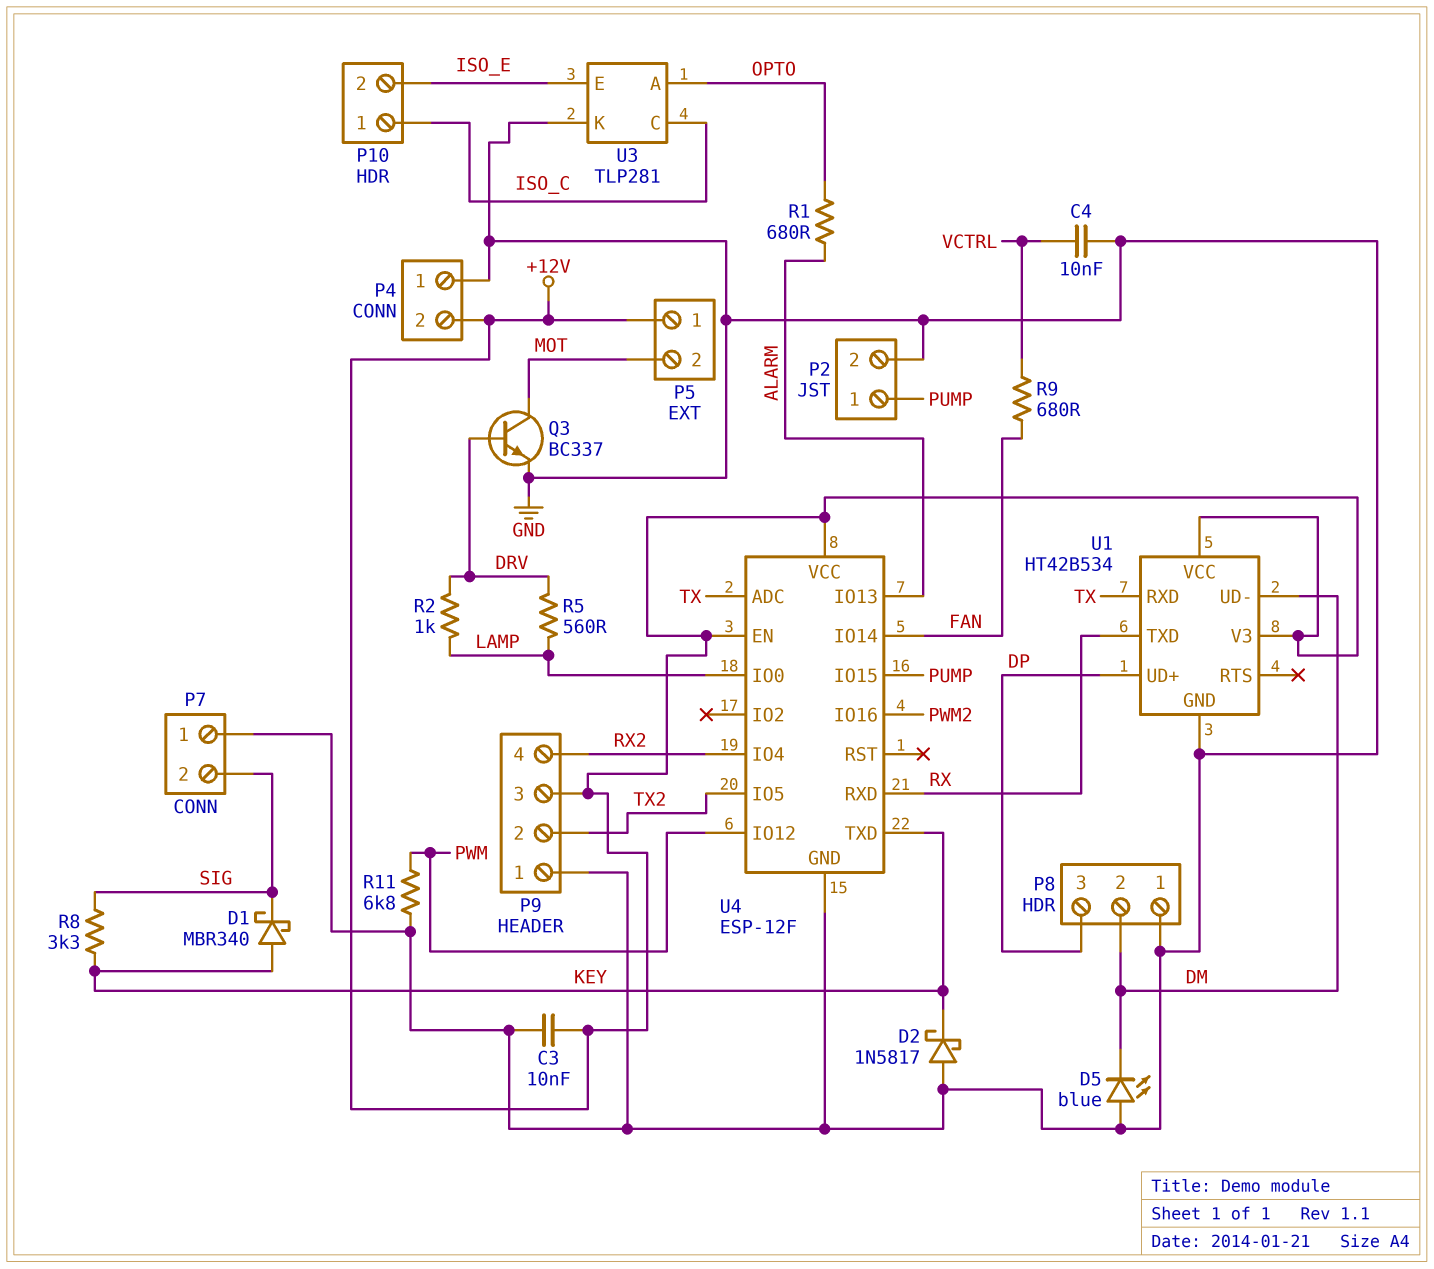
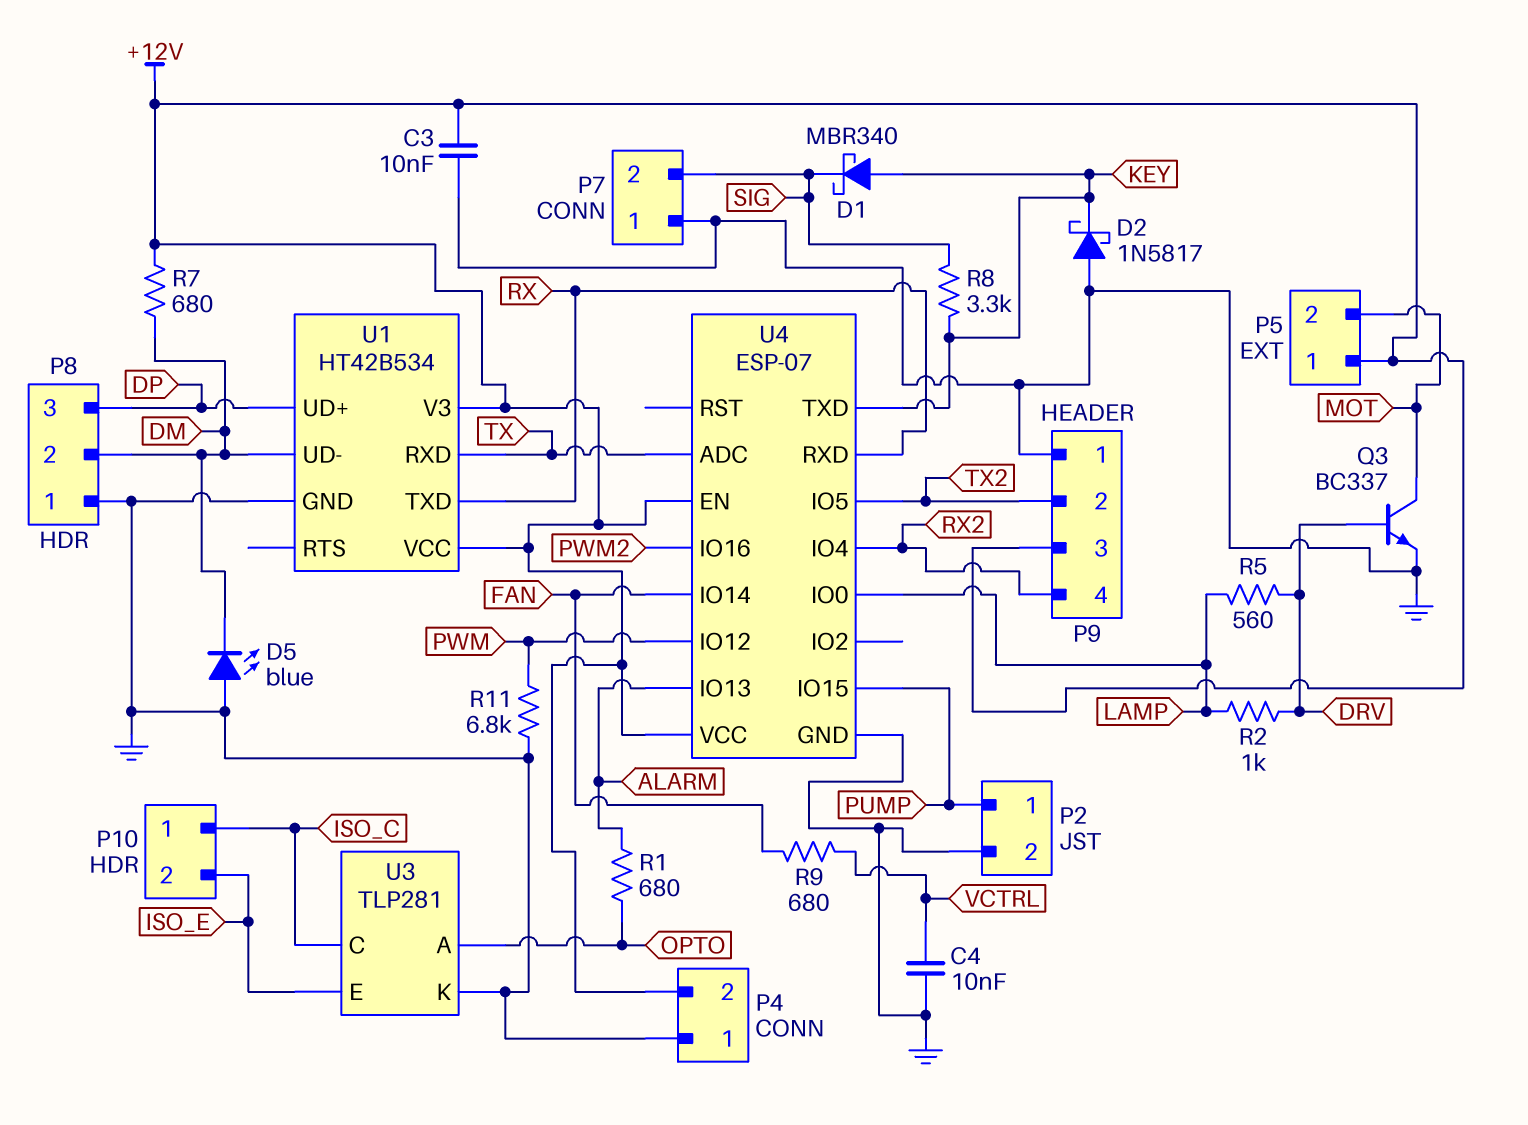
R7: none -> 680 (+12V, DM)
U4: ESP-12F -> ESP-07

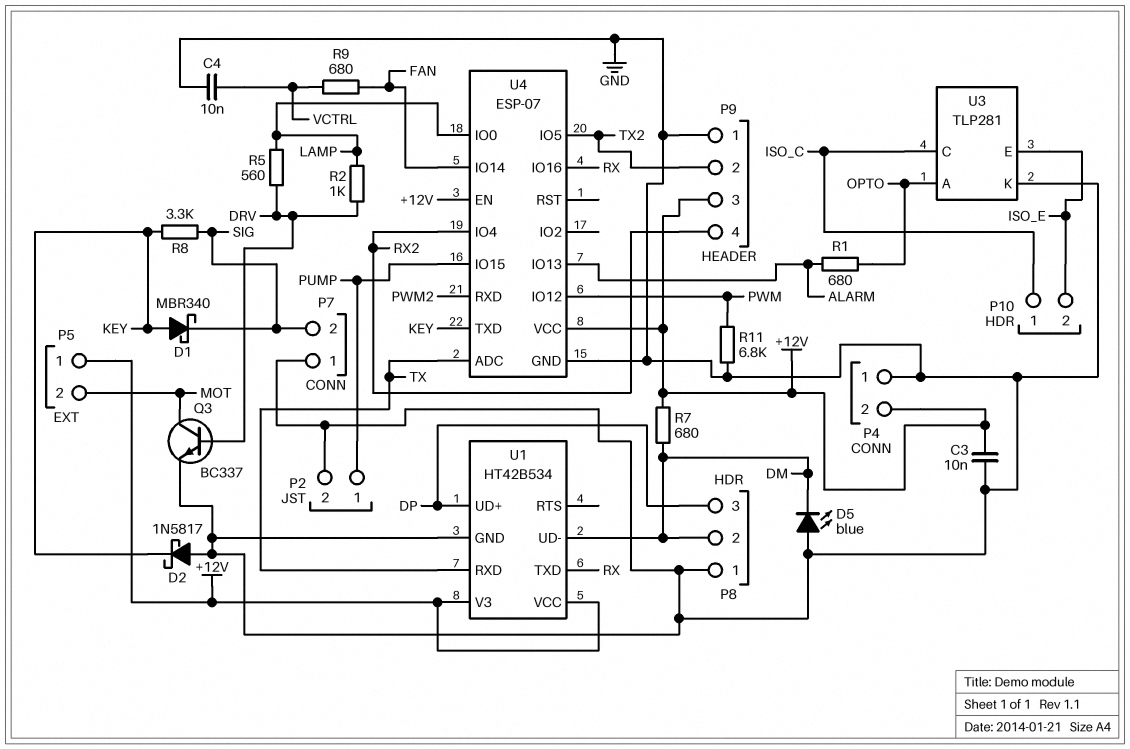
U4 pin IO16: PWM2 -> RX
U4 pin RXD: RX -> PWM2

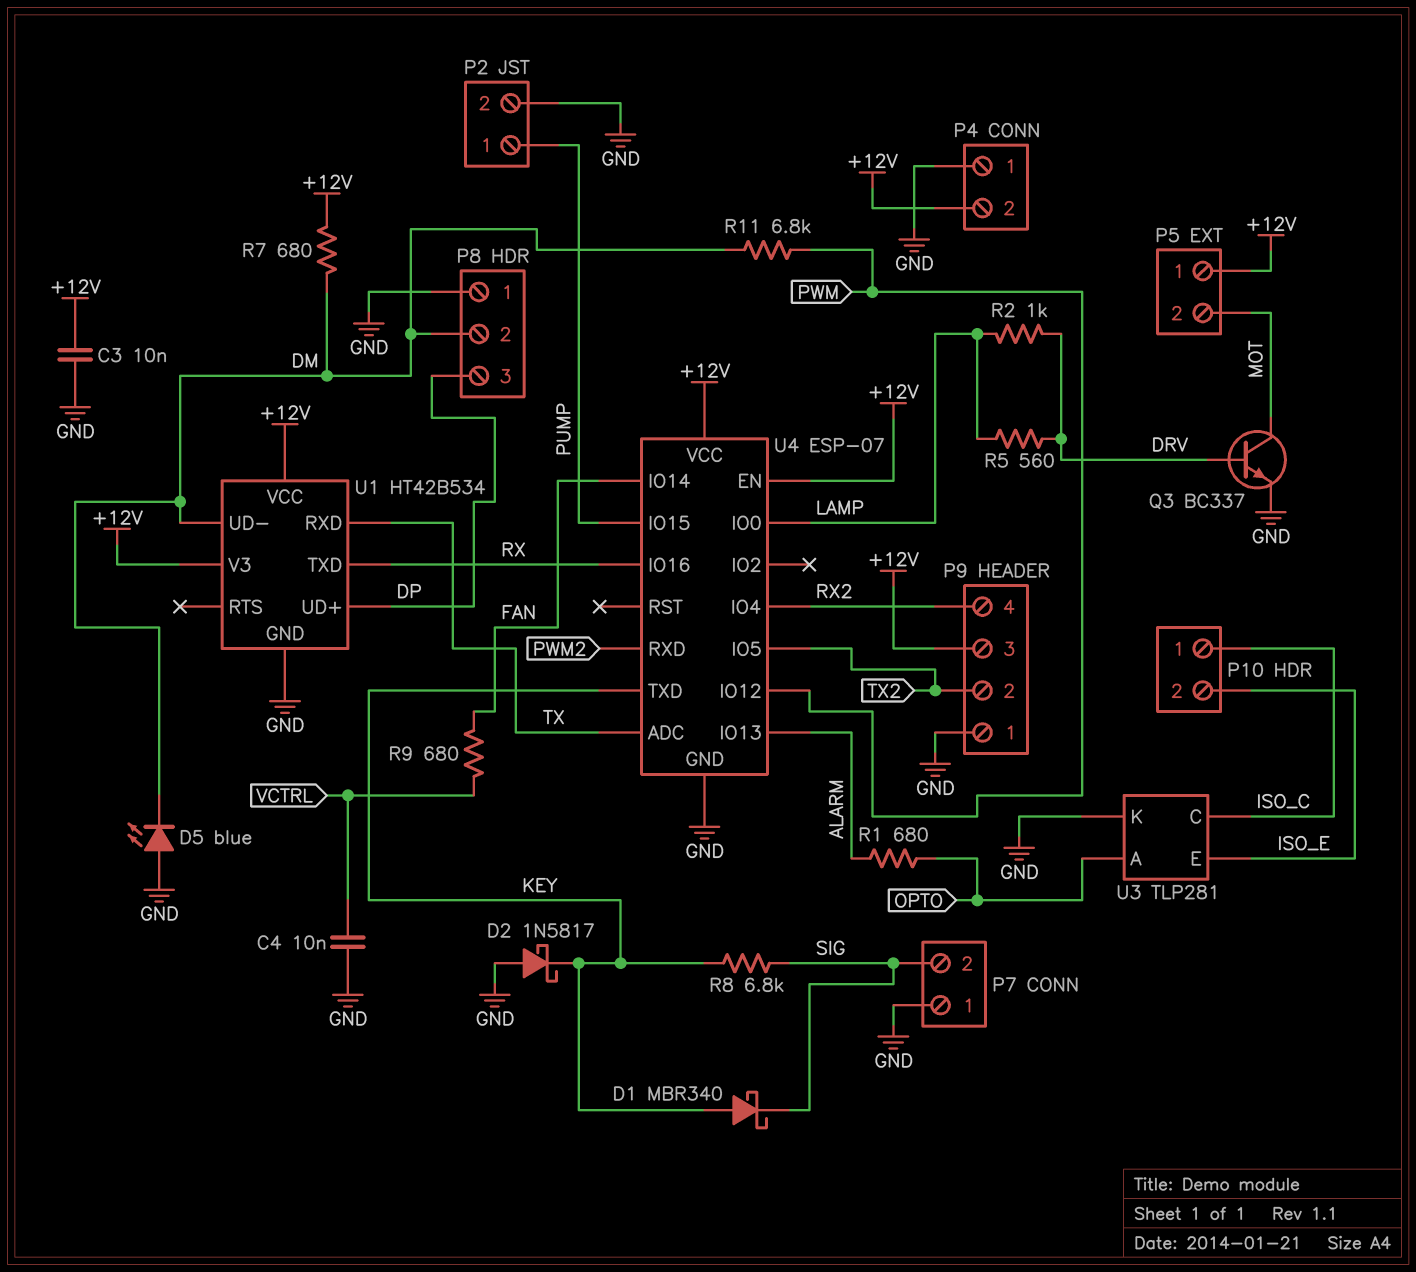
R8: 3.3k (KEY, SIG) -> 6.8k (KEY, SIG)
R11: 6.8k (GND, PWM) -> 6.8k (DM, PWM)

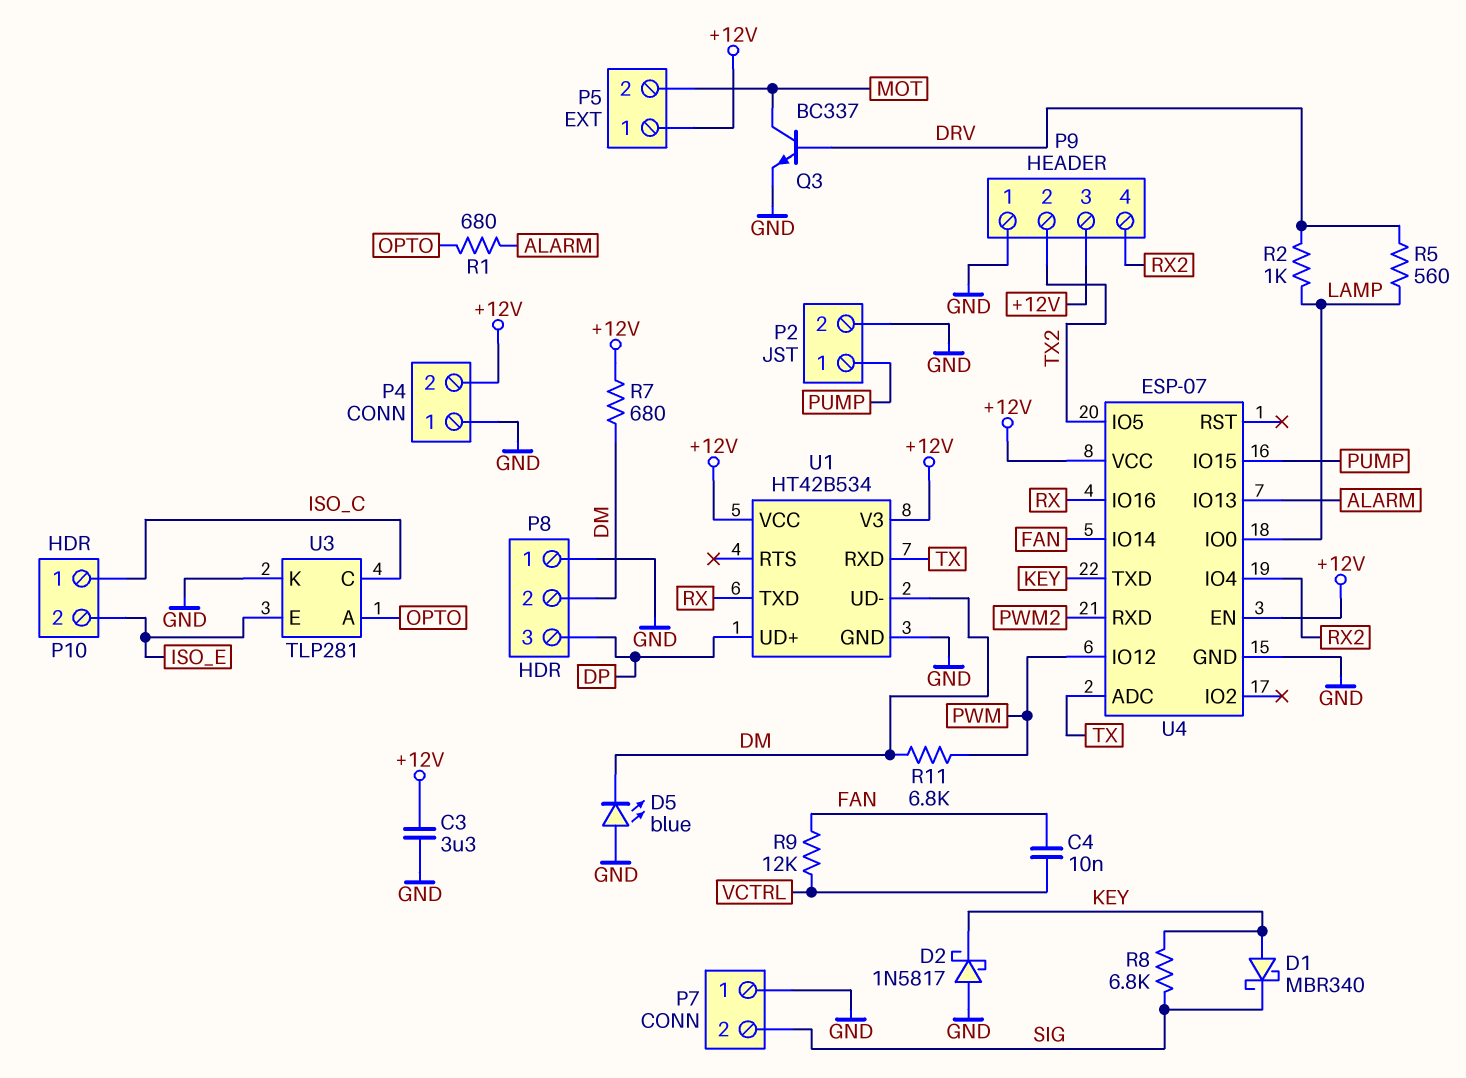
C3: 10nF (+12V, GND) -> 3.3uF (+12V, GND)
C4: 10nF (GND, VCTRL) -> 10nF (FAN, VCTRL)
R9: 680 (FAN, VCTRL) -> 12k (FAN, VCTRL)

